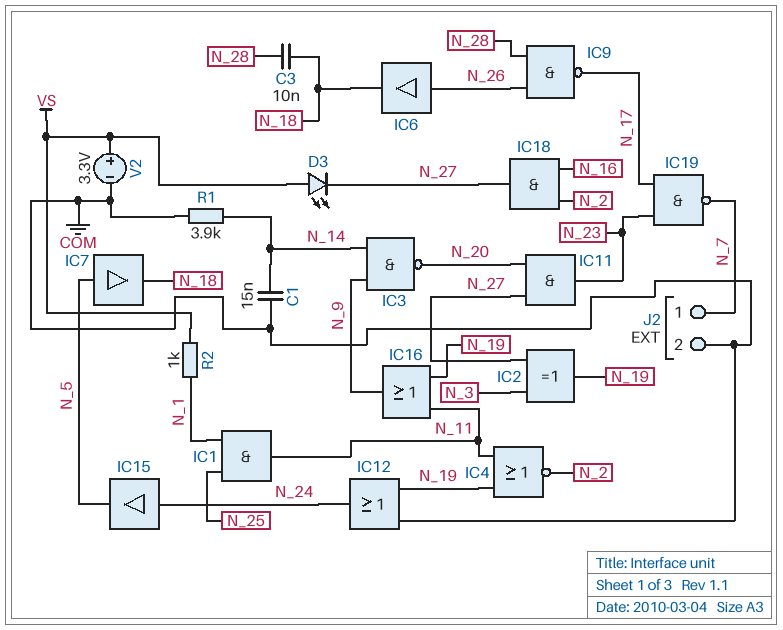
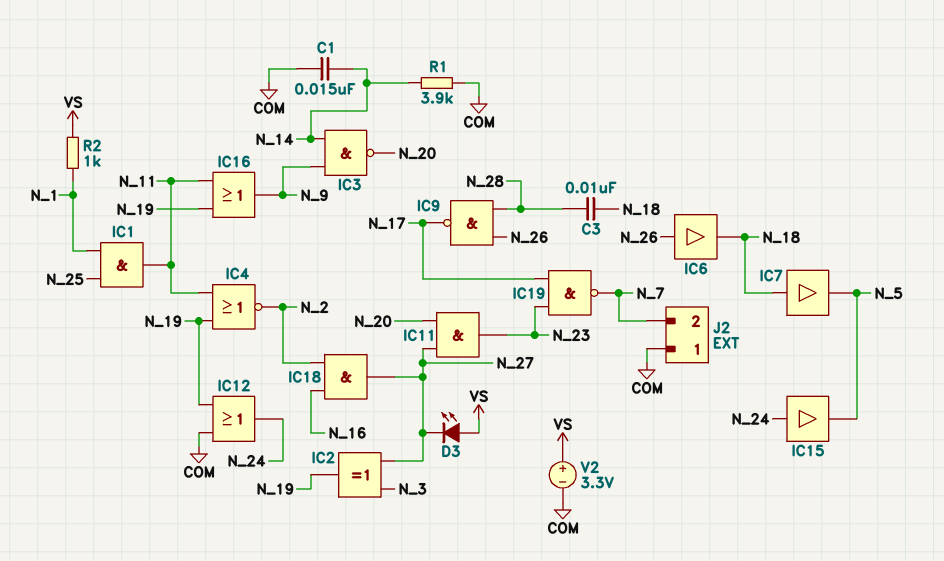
IC7: buffer (in N_5, out N_18) -> buffer (in N_18, out N_5)
J2 pin 1: N_7 -> COM
J2 pin 2: COM -> N_7

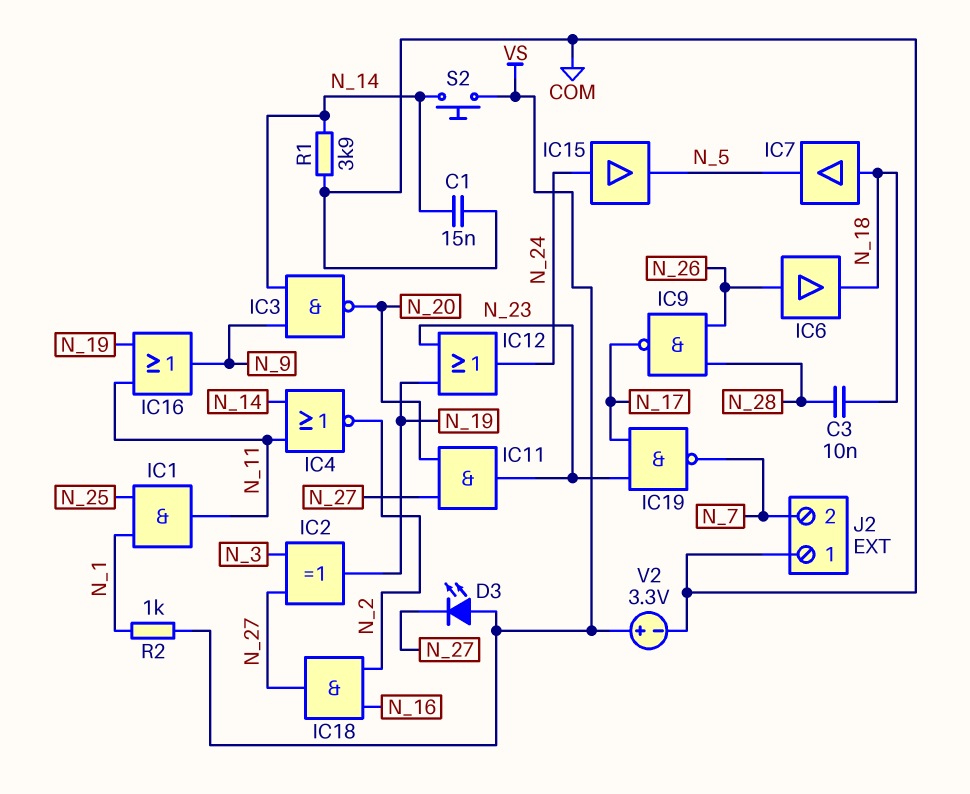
IC4: NOR (in N_11, in N_19, out N_2) -> NOR (in N_11, in N_14, out N_2)
IC12: OR (in COM, in N_19, out N_24) -> OR (in N_19, in N_23, out N_24)
S2: none -> button (N_14, VS)

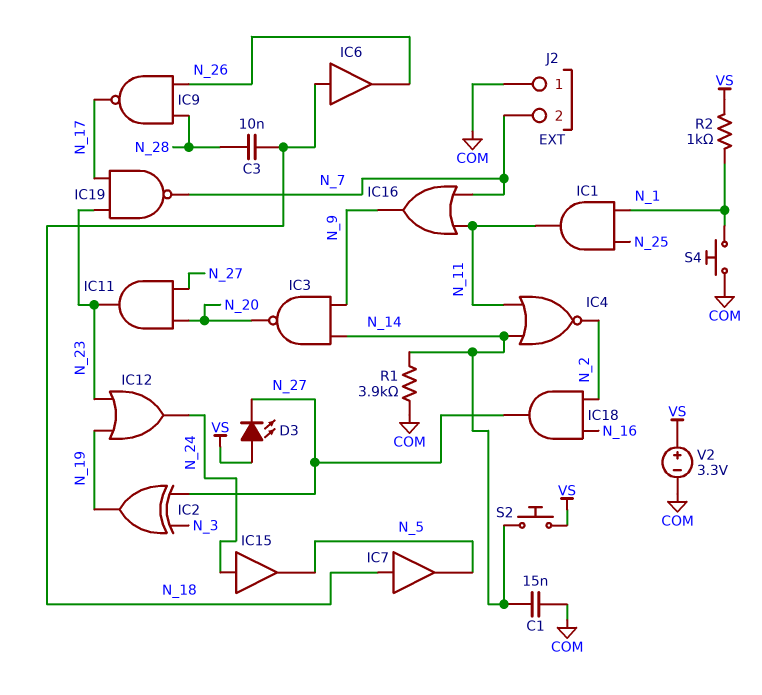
IC6: buffer (in N_26, out N_18) -> buffer (in N_18, out N_26)
IC16: OR (in N_11, in N_19, out N_9) -> OR (in N_7, in N_11, out N_9)
S4: none -> button (COM, N_1)

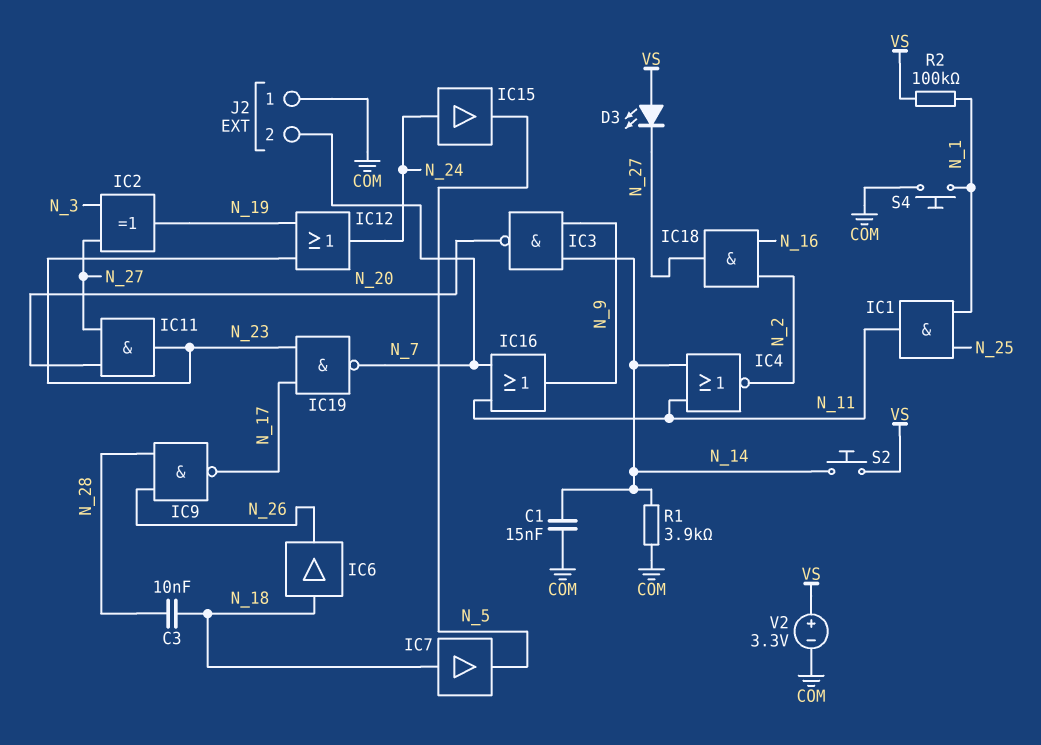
R2: 1k (N_1, VS) -> 100k (N_1, VS)

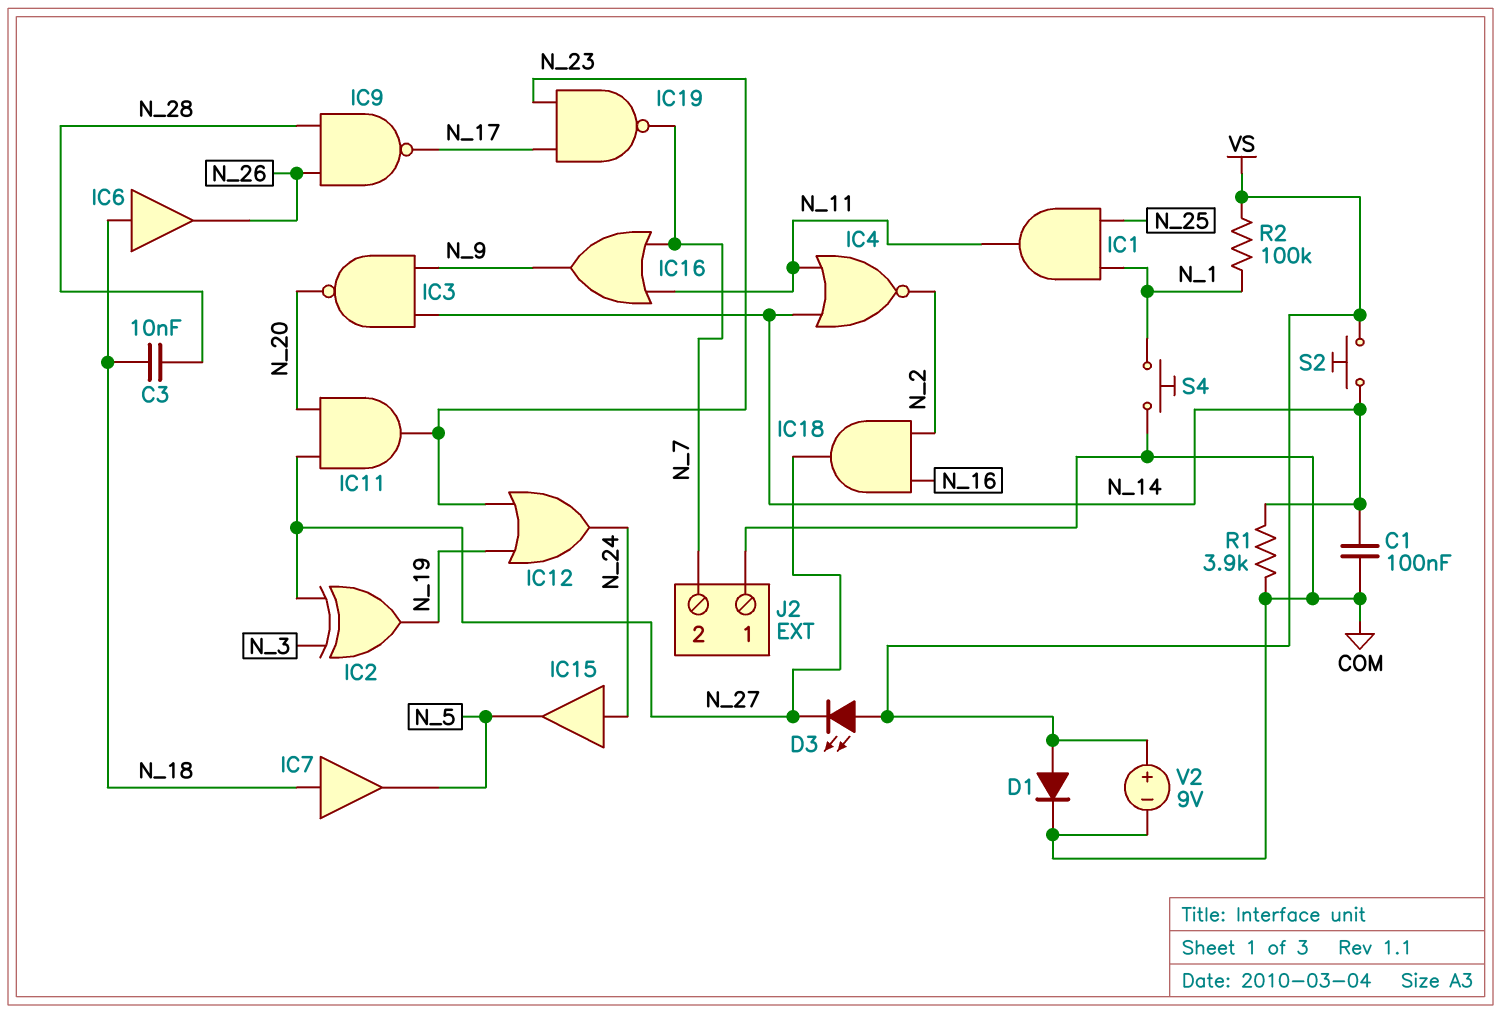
C1: 15nF (COM, N_14) -> 100nF (COM, N_14)
D1: none -> diode (A VS, K COM)
V2: 3.3V (plus VS, minus COM) -> 9V (plus VS, minus COM)

